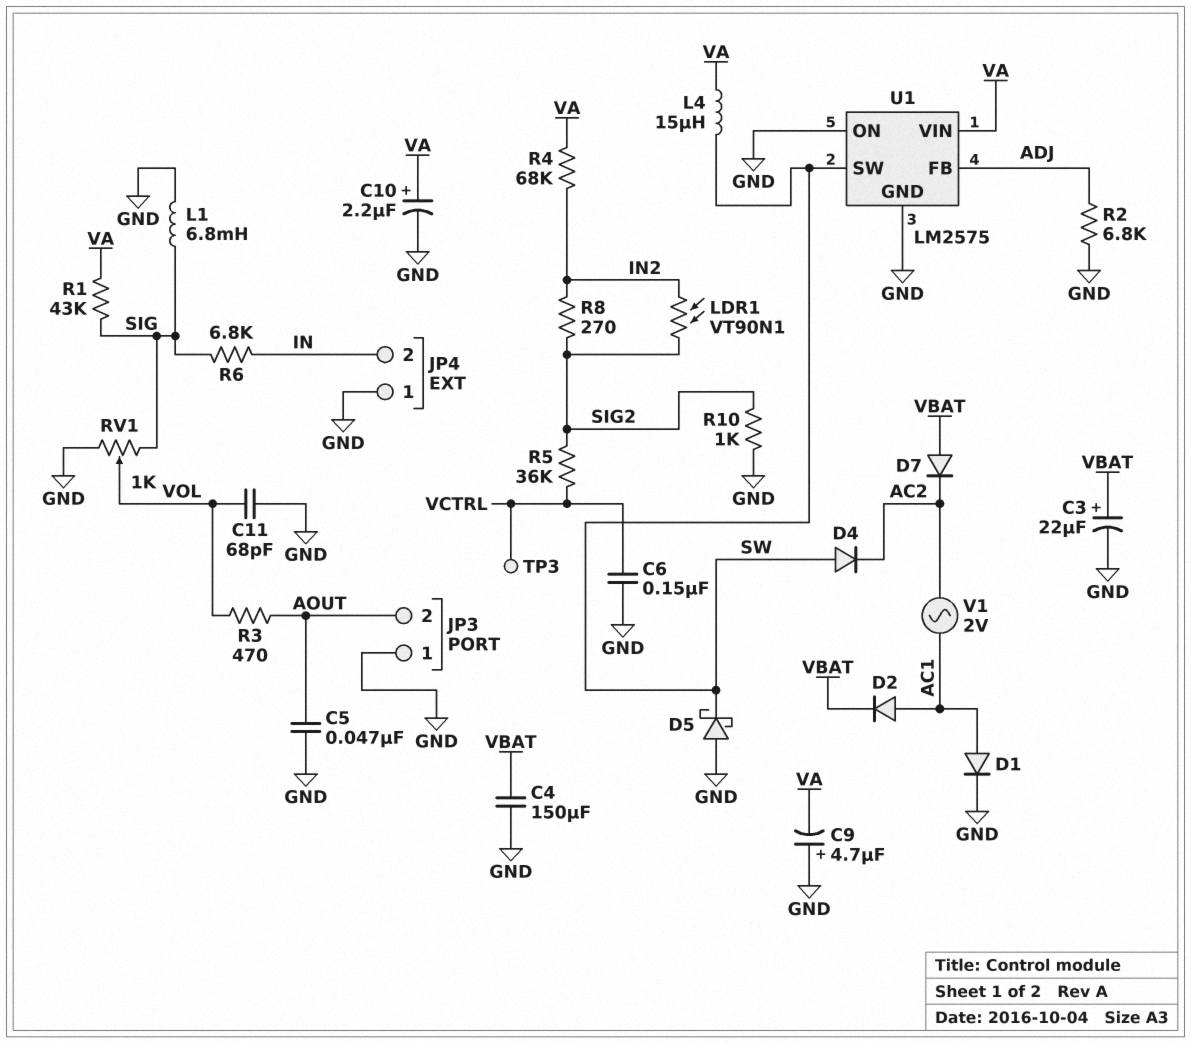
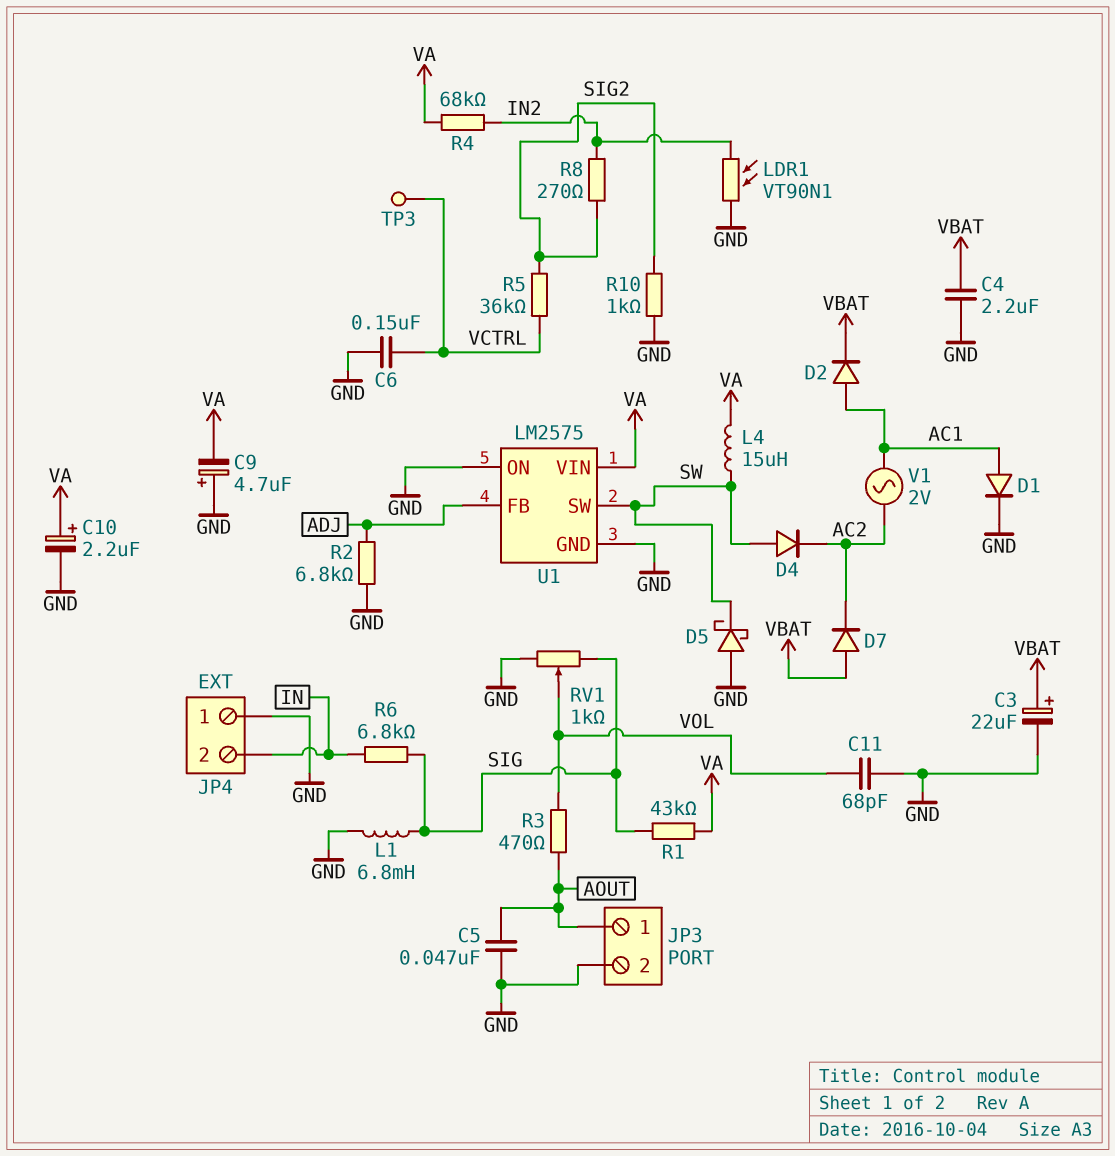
C4: 150uF (GND, VBAT) -> 2.2uF (GND, VBAT)
JP3 pin 1: GND -> AOUT
JP3 pin 2: AOUT -> GND
LDR1: VT90N1 (IN2, SIG2) -> VT90N1 (GND, IN2)

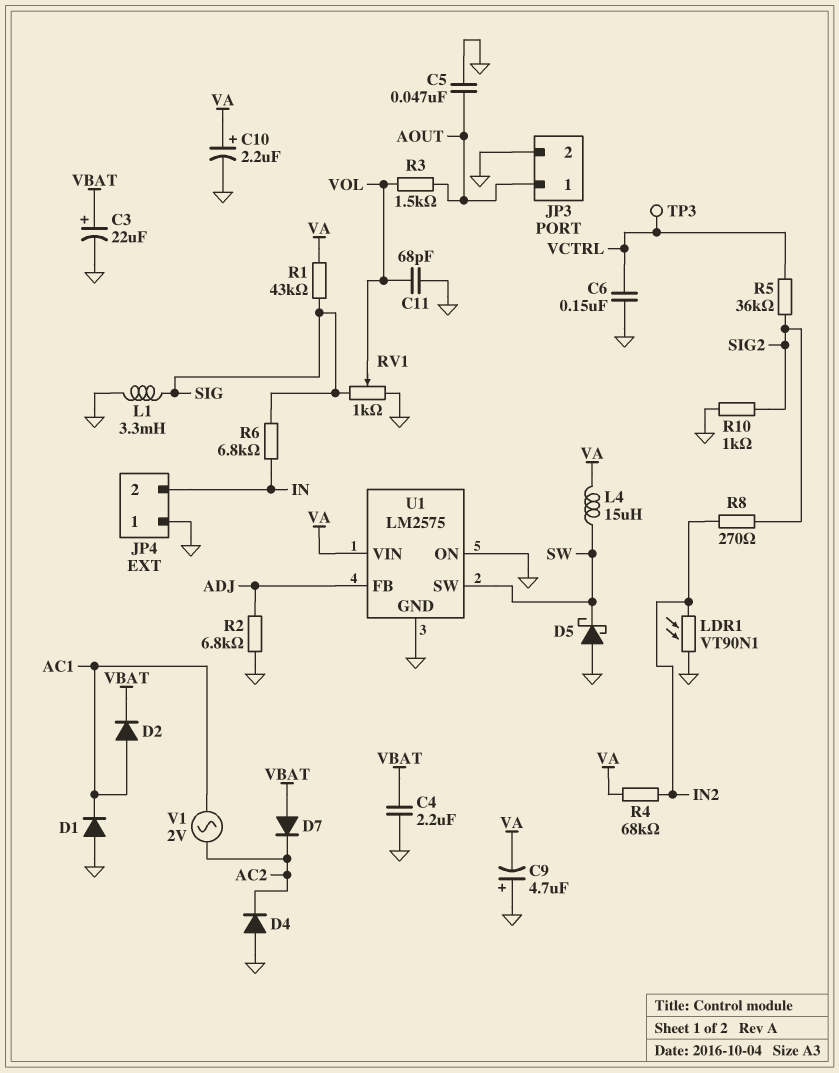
D1: diode (A AC1, K GND) -> diode (A GND, K AC1)
D4: diode (A SW, K AC2) -> diode (A GND, K AC2)
L1: 6.8mH (GND, SIG) -> 3.3mH (GND, SIG)
R3: 470 (AOUT, VOL) -> 1.5k (AOUT, VOL)

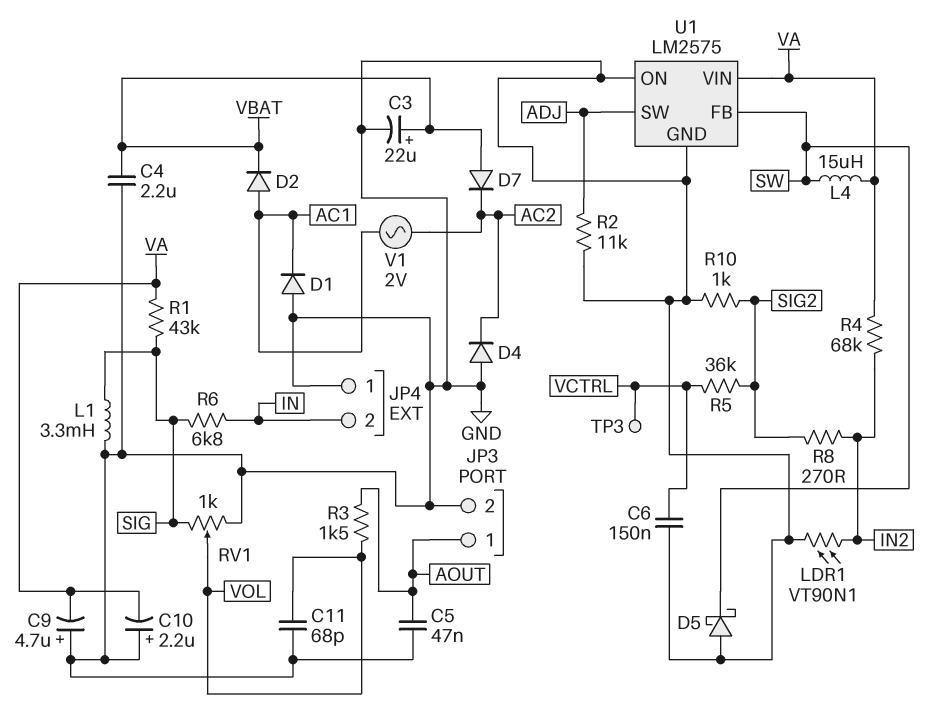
C10: 2.2uF (plus VA, minus GND) -> 2.2uF (plus GND, minus VA)
R2: 6.8k (ADJ, GND) -> 11k (ADJ, GND)
U1 pin FB: ADJ -> SW
U1 pin SW: SW -> ADJ

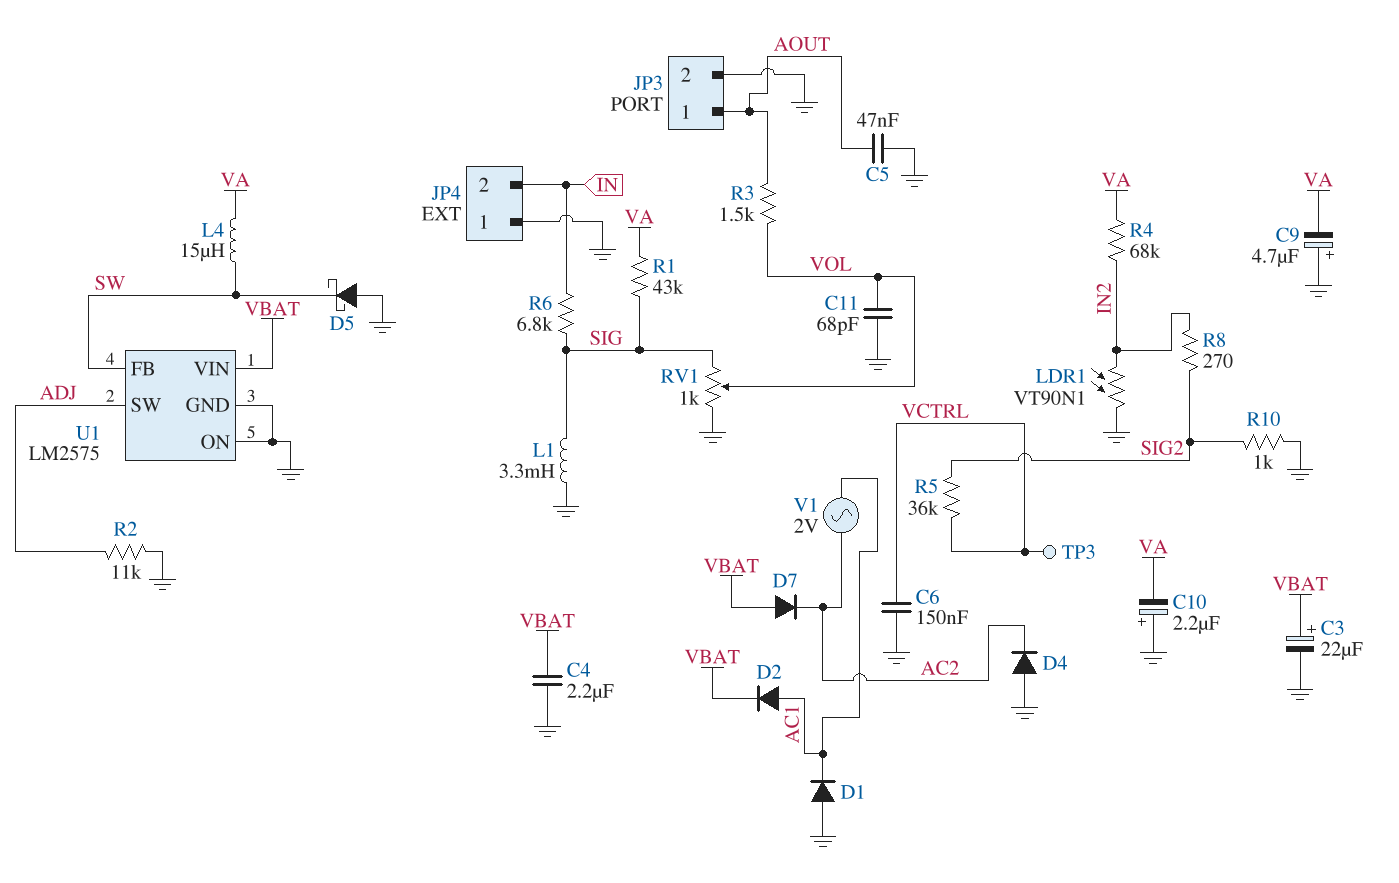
U1 pin VIN: VA -> VBAT

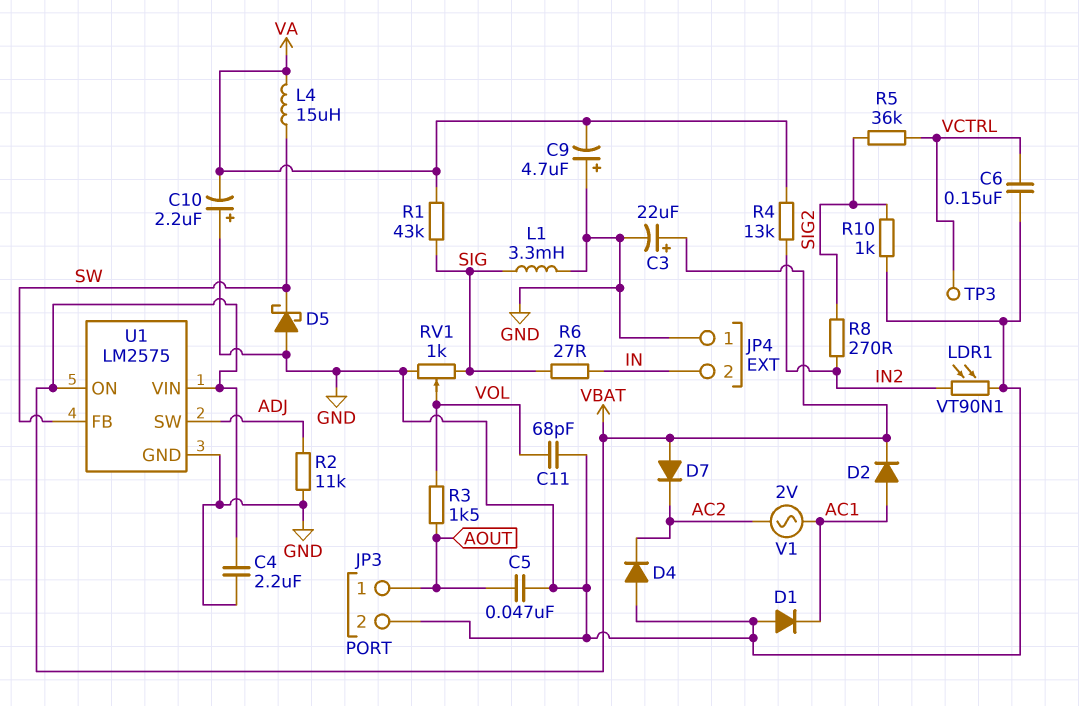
R4: 68k (IN2, VA) -> 13k (IN2, VA)
R6: 6.8k (IN, SIG) -> 27 (IN, SIG)
U1 pin ON: GND -> VBAT

